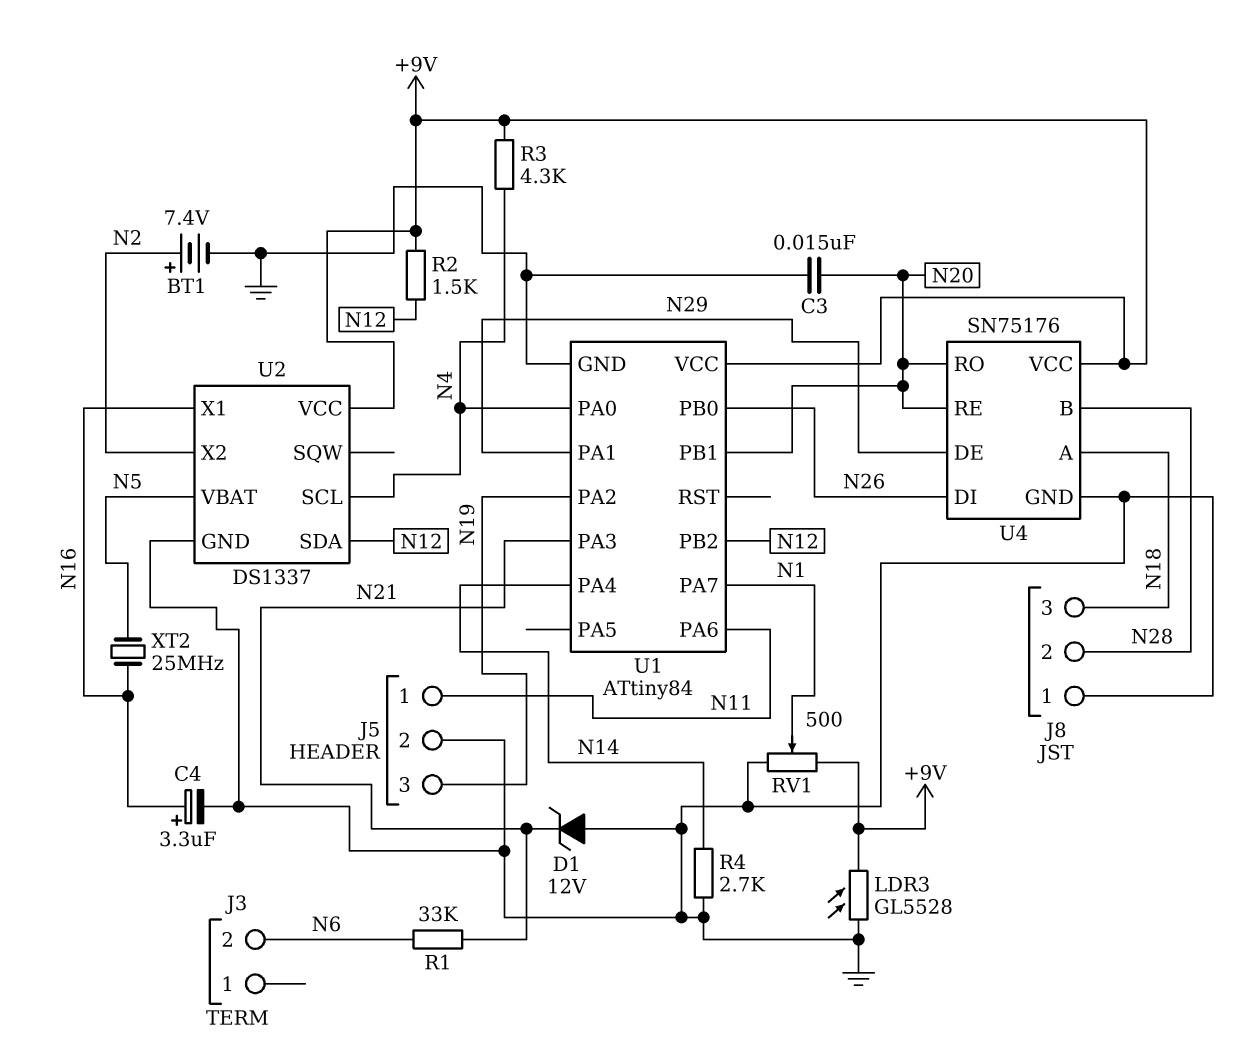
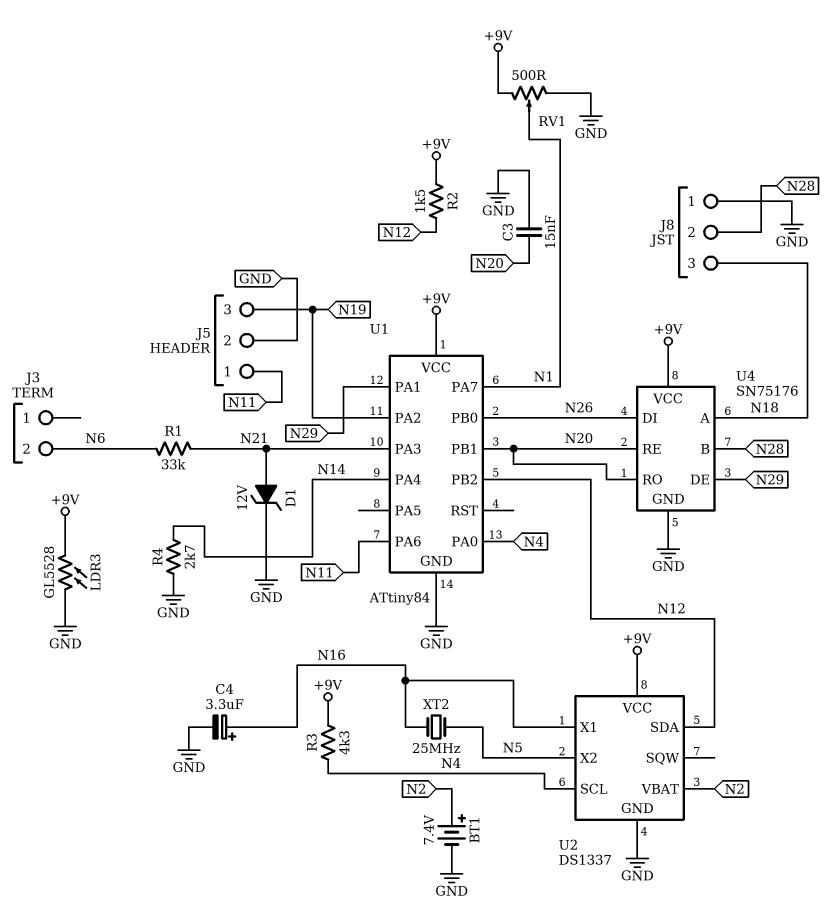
D1: zener 12V (A GND, K N21) -> zener 12V (A N21, K GND)
U2 pin VBAT: N5 -> N2
U2 pin X2: N2 -> N5

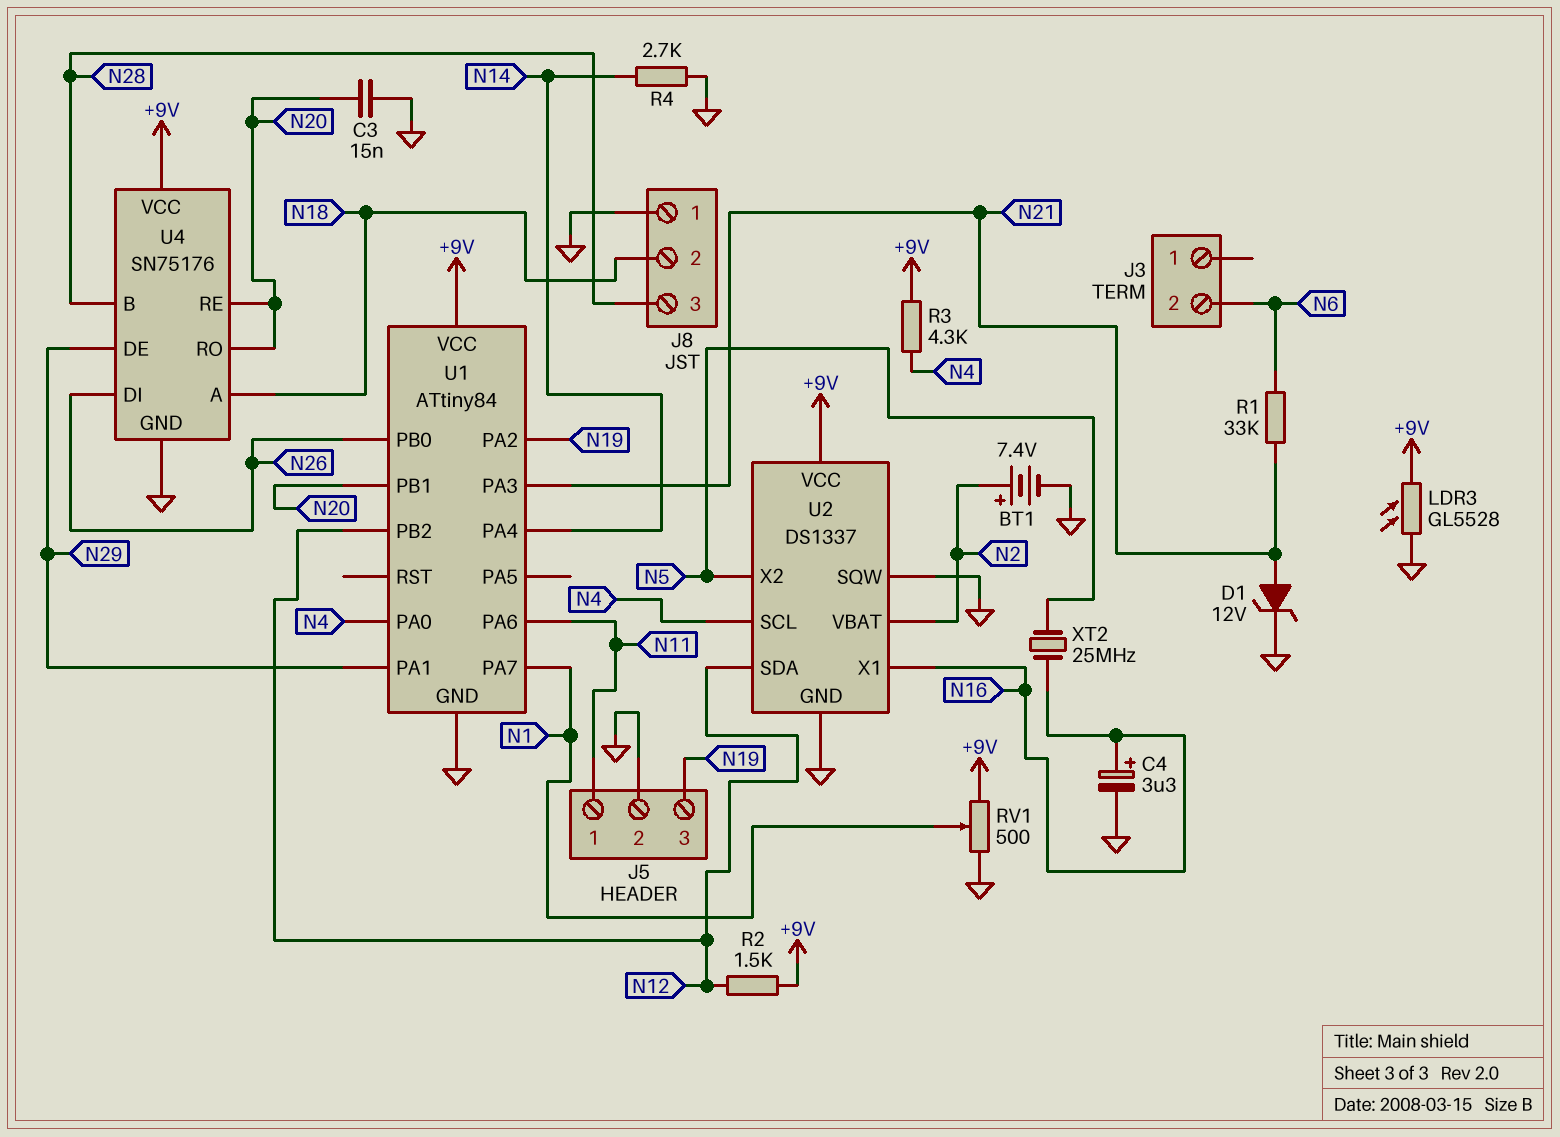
J8 pin 2: N28 -> N18
J8 pin 3: N18 -> N28
U2 pin SQW: none -> GND

